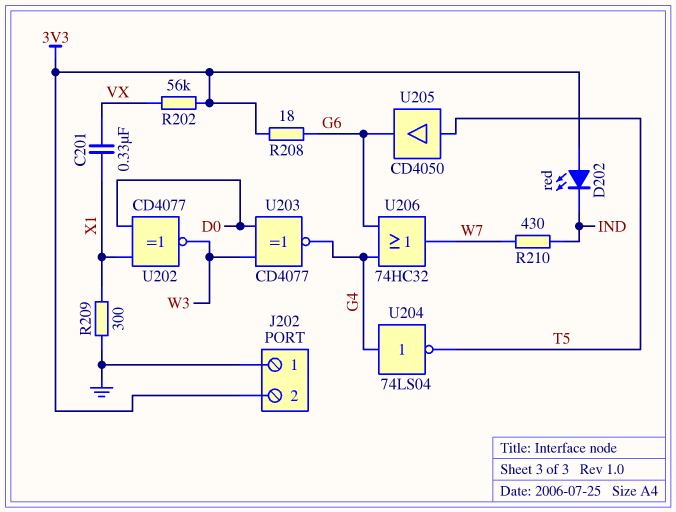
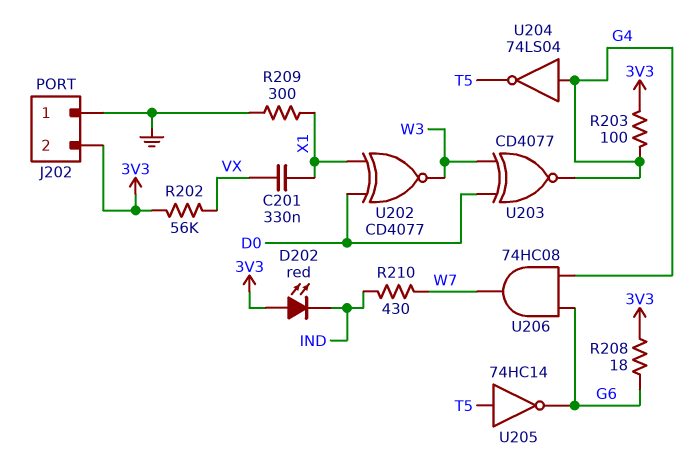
R203: none -> 100 (3V3, G4)
U205: buffer CD4050 (in T5, out G6) -> NOT 74HC14 (in T5, out G6)
U206: OR 74HC32 (in G4, in G6, out W7) -> AND 74HC08 (in G4, in G6, out W7)

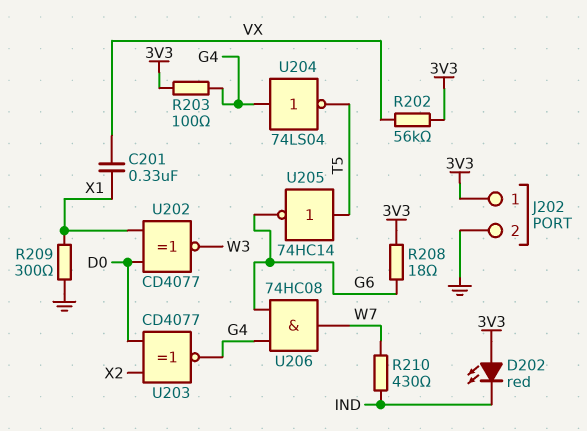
J202 pin 1: GND -> 3V3
J202 pin 2: 3V3 -> GND
U203: XNOR CD4077 (in D0, in W3, out G4) -> XNOR CD4077 (in D0, in X2, out G4)

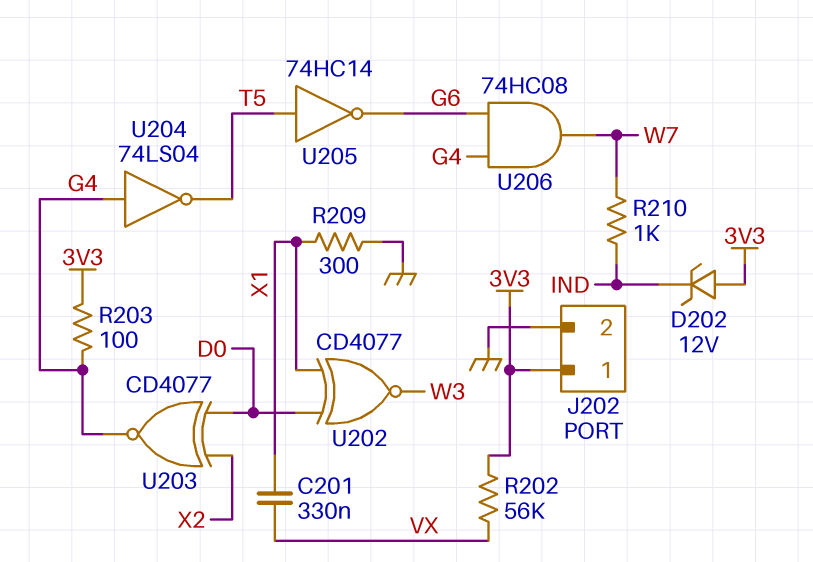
D202: LED red (A 3V3, K IND) -> zener 12V (A 3V3, K IND)
R208: 18 (3V3, G6) -> none
R210: 430 (IND, W7) -> 1k (IND, W7)

